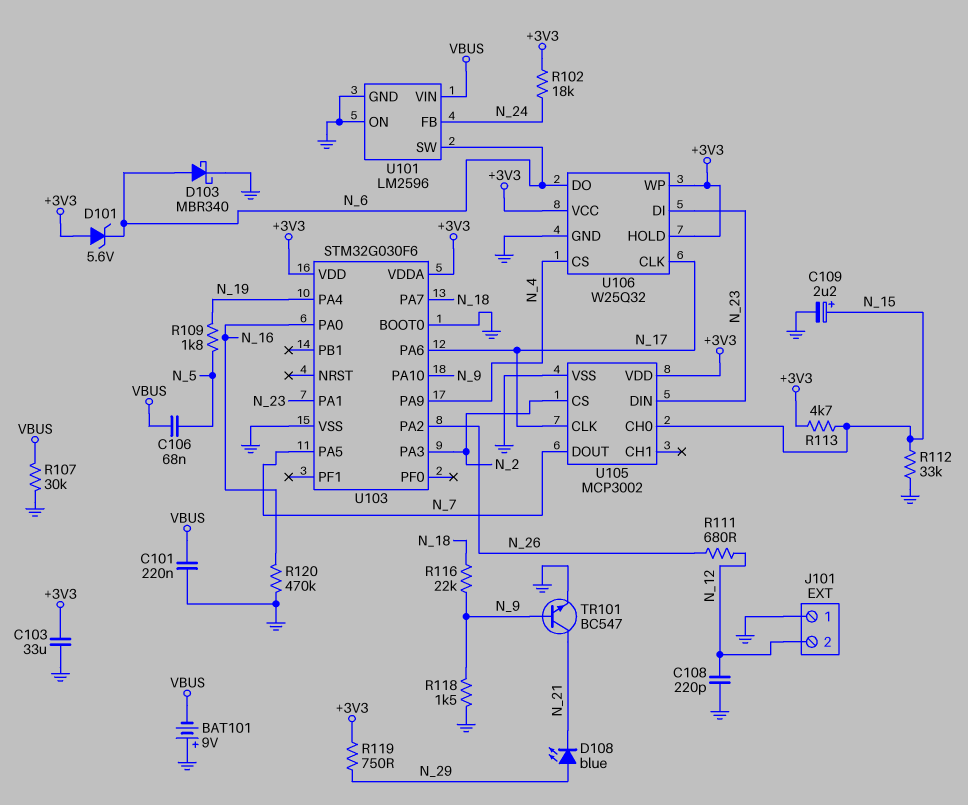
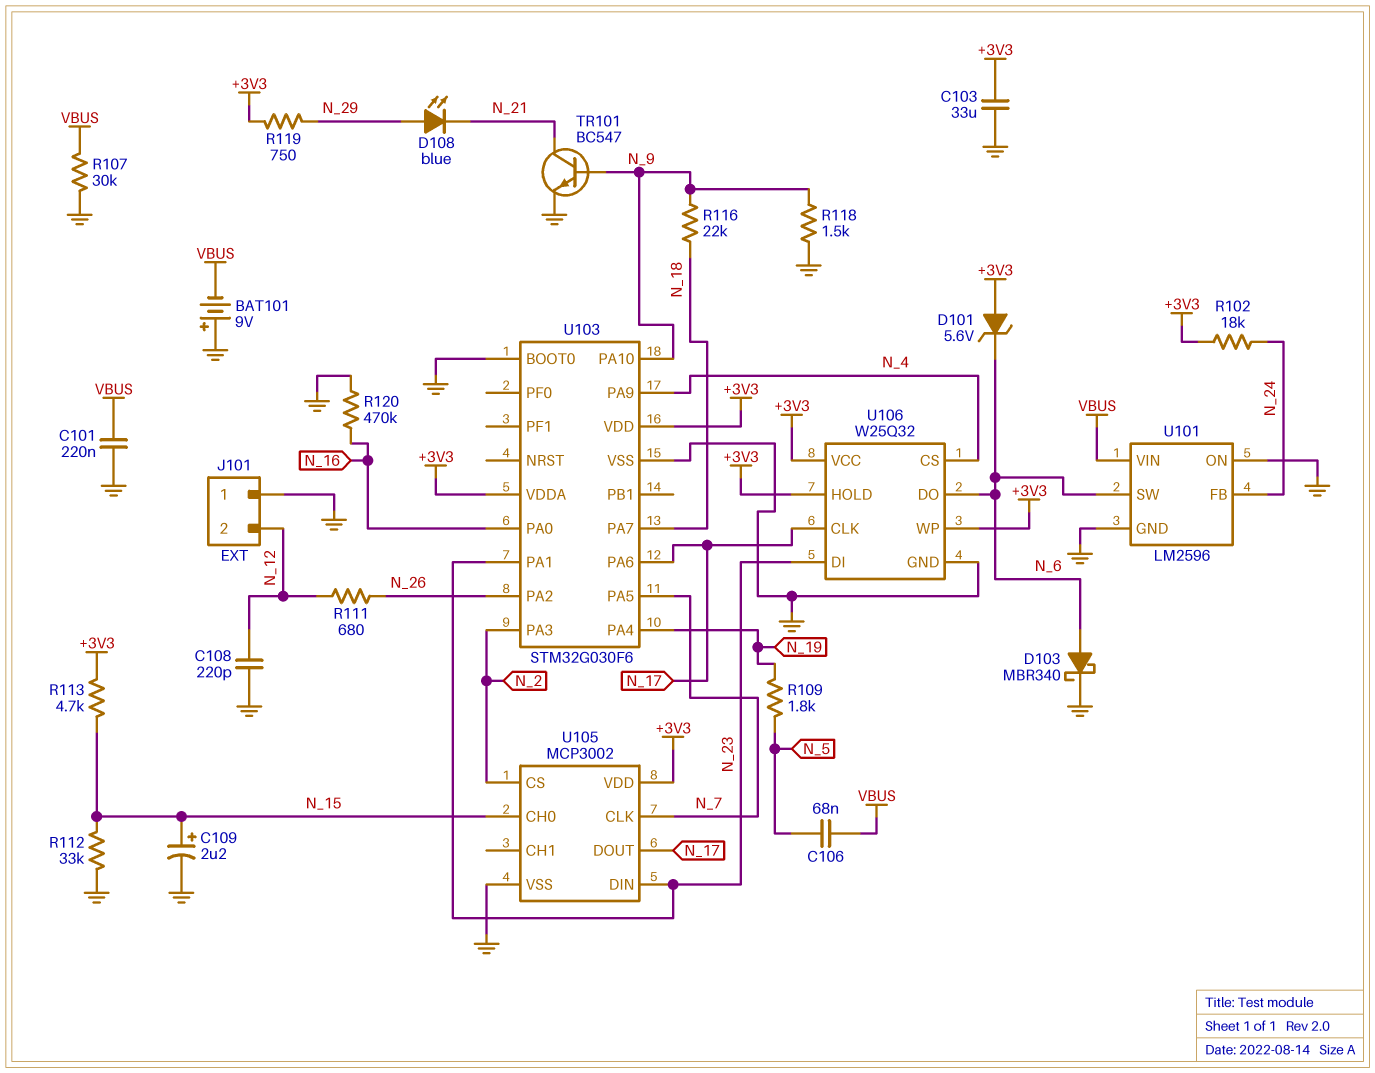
U105 pin CLK: N_17 -> N_7
U105 pin DOUT: N_7 -> N_17

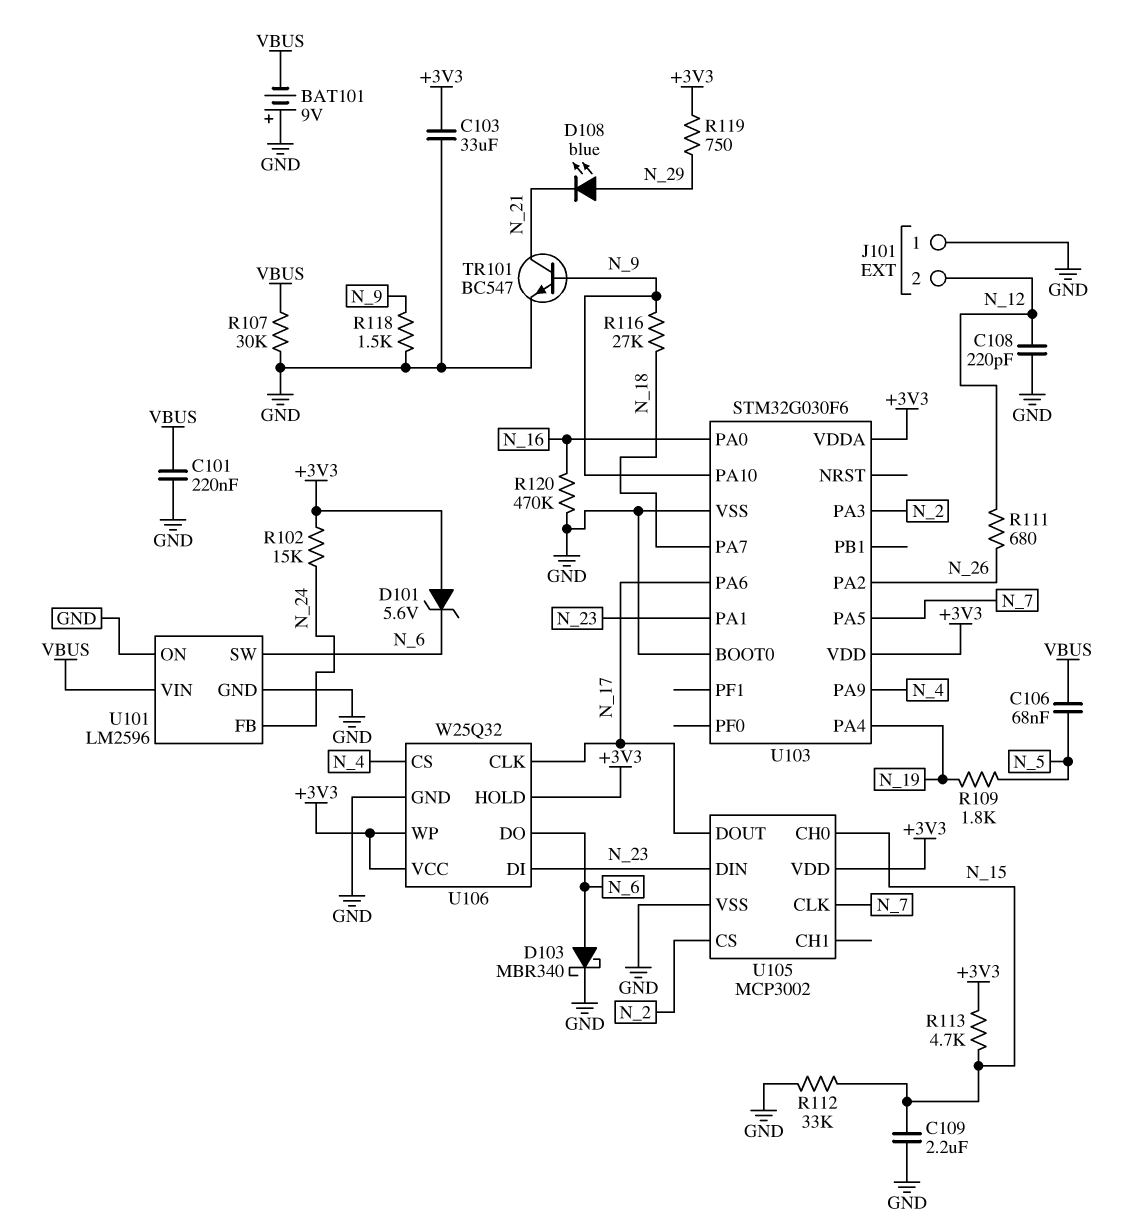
C109: 2.2uF (plus N_15, minus GND) -> 2.2uF (GND, N_15)
R102: 18k (+3V3, N_24) -> 15k (+3V3, N_24)
R116: 22k (N_9, N_18) -> 27k (N_9, N_18)

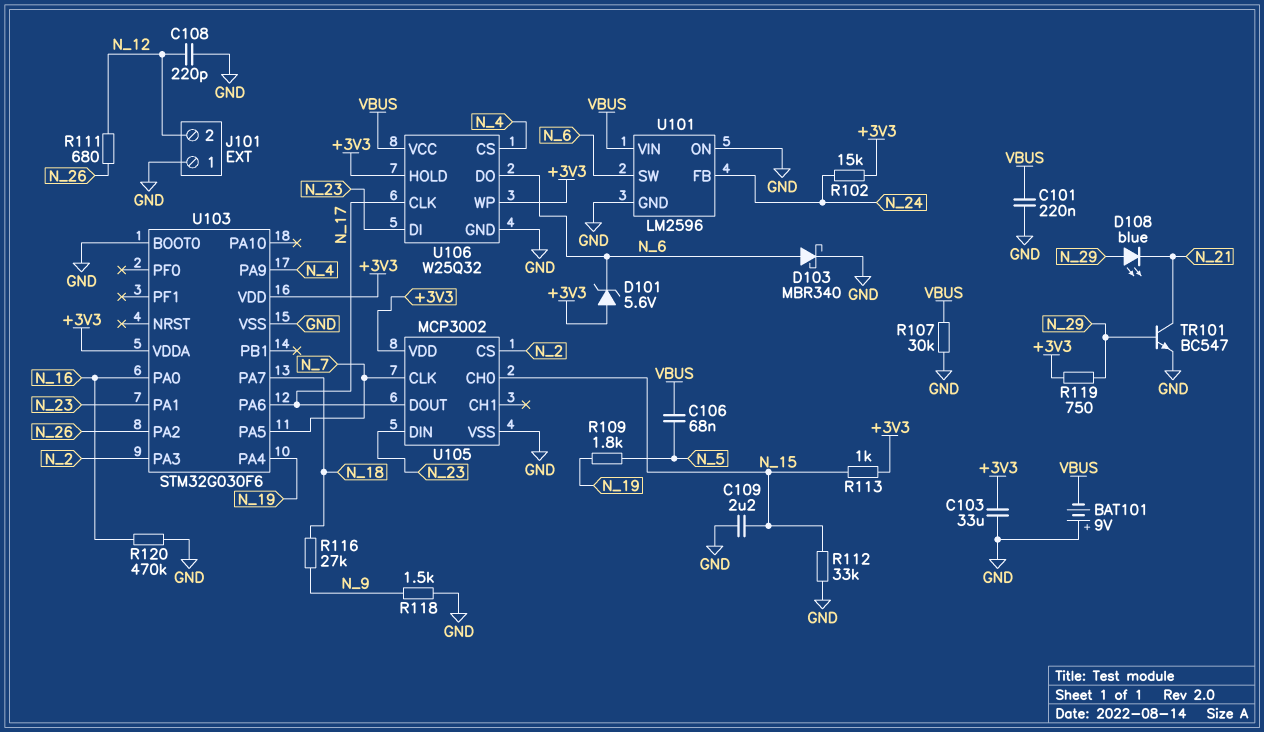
R113: 4.7k (+3V3, N_15) -> 1k (+3V3, N_15)
TR101: NPN BC547 (B N_9, C N_21, E GND) -> NPN BC547 (B N_29, C N_21, E GND)
U103 pin PA10: N_9 -> none
U106 pin VCC: +3V3 -> VBUS

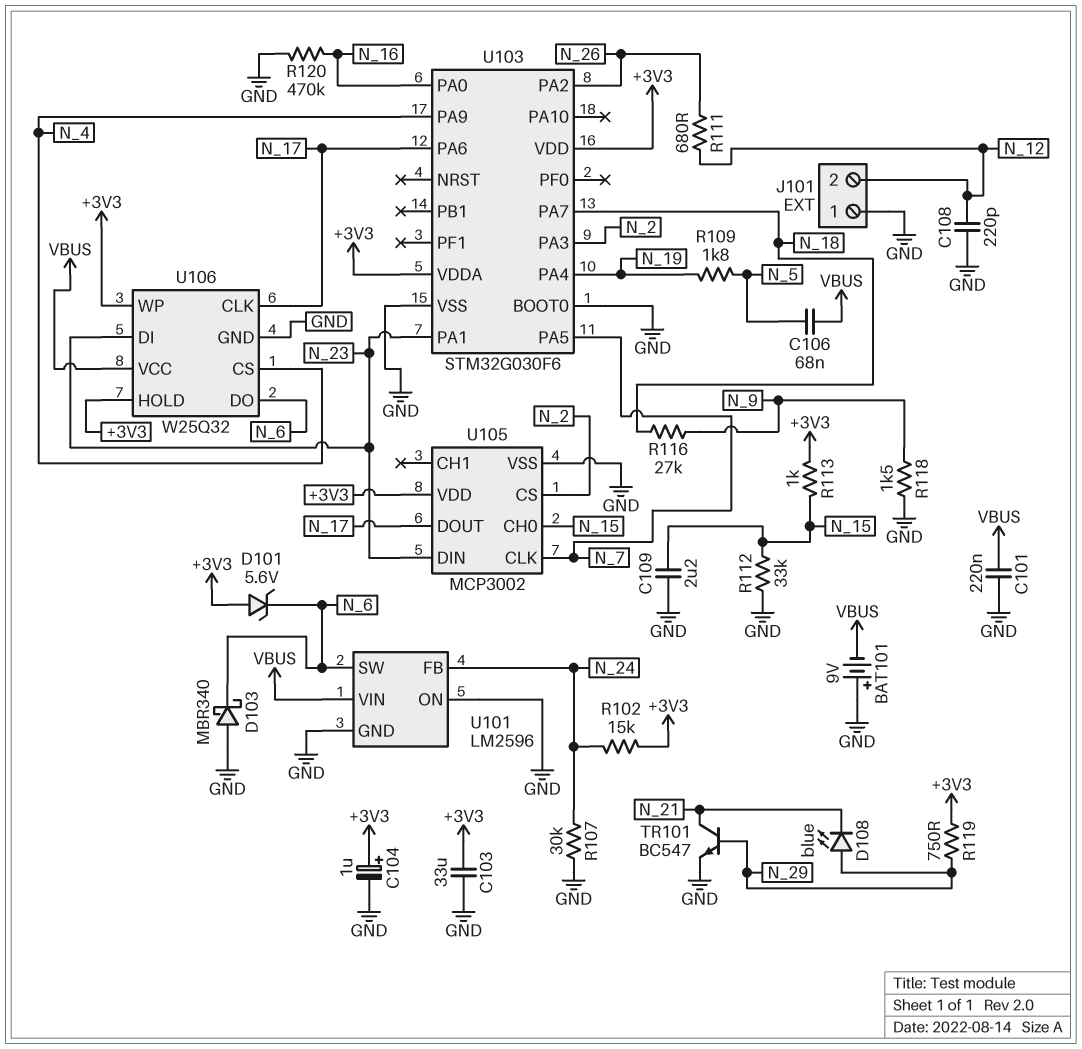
C104: none -> 1uF (plus +3V3, minus GND)
D103: schottky MBR340 (A N_6, K GND) -> schottky MBR340 (A GND, K N_6)
R107: 30k (GND, VBUS) -> 30k (GND, N_24)

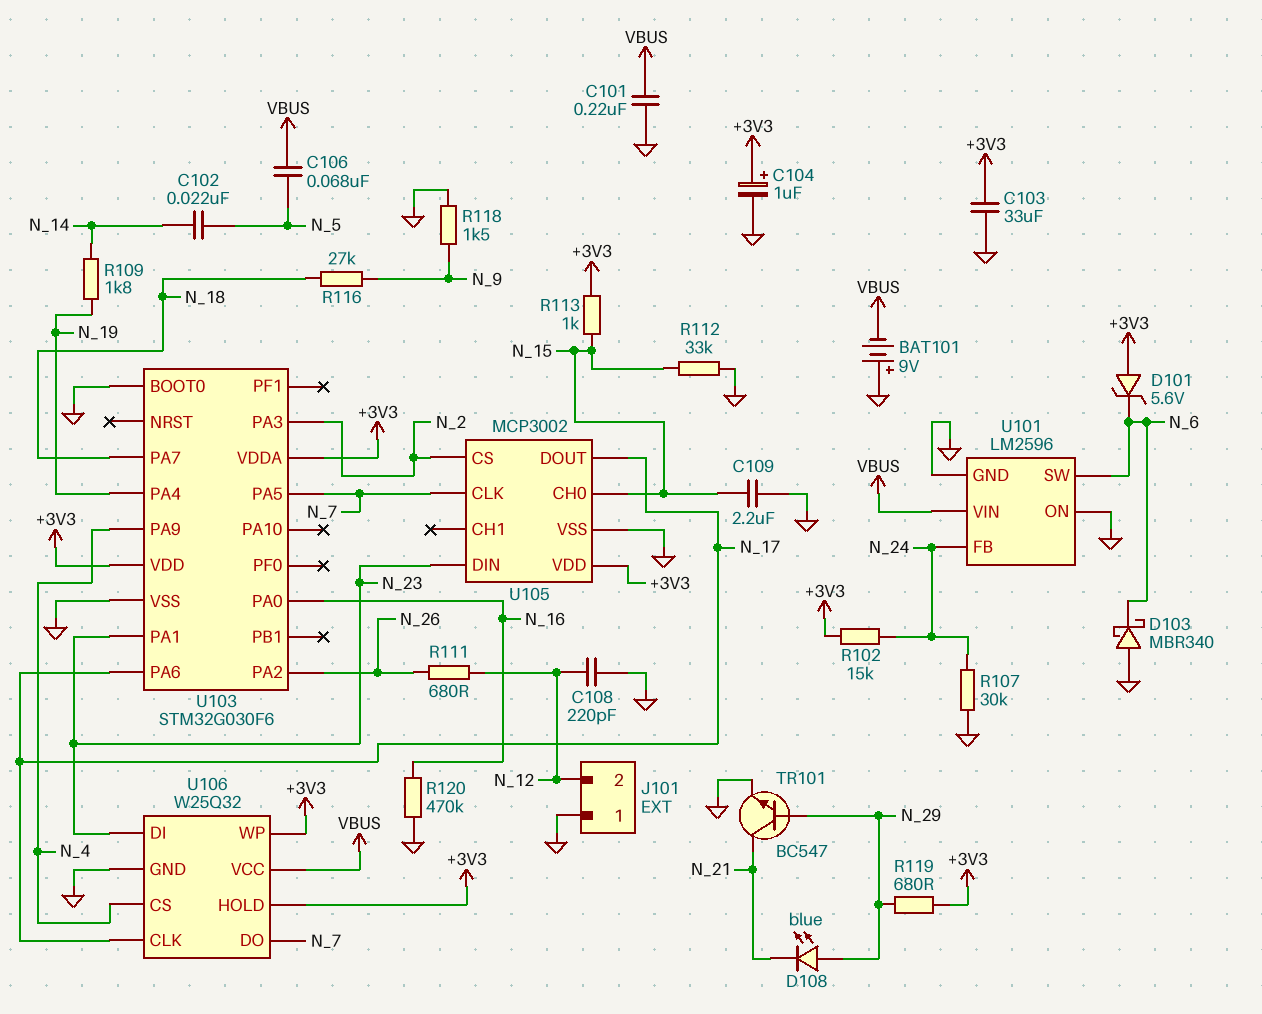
C102: none -> 22nF (N_5, N_14)
R109: 1.8k (N_5, N_19) -> 1.8k (N_14, N_19)
R119: 750 (+3V3, N_29) -> 680 (+3V3, N_29)
U106 pin DO: N_6 -> N_7

